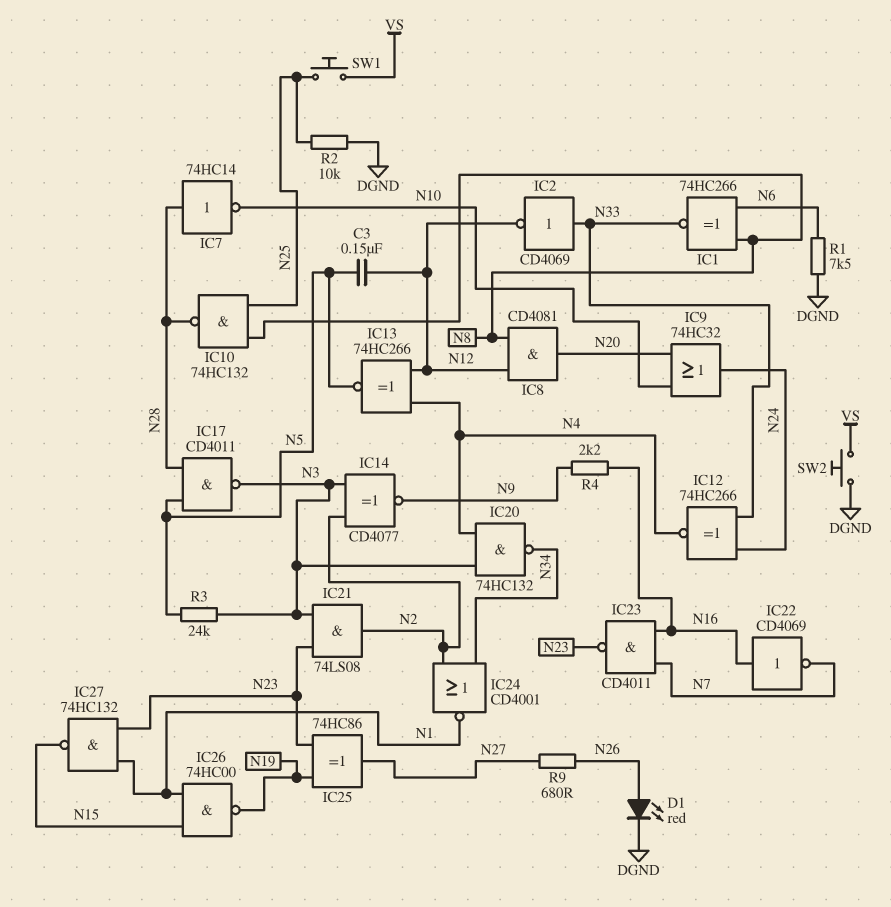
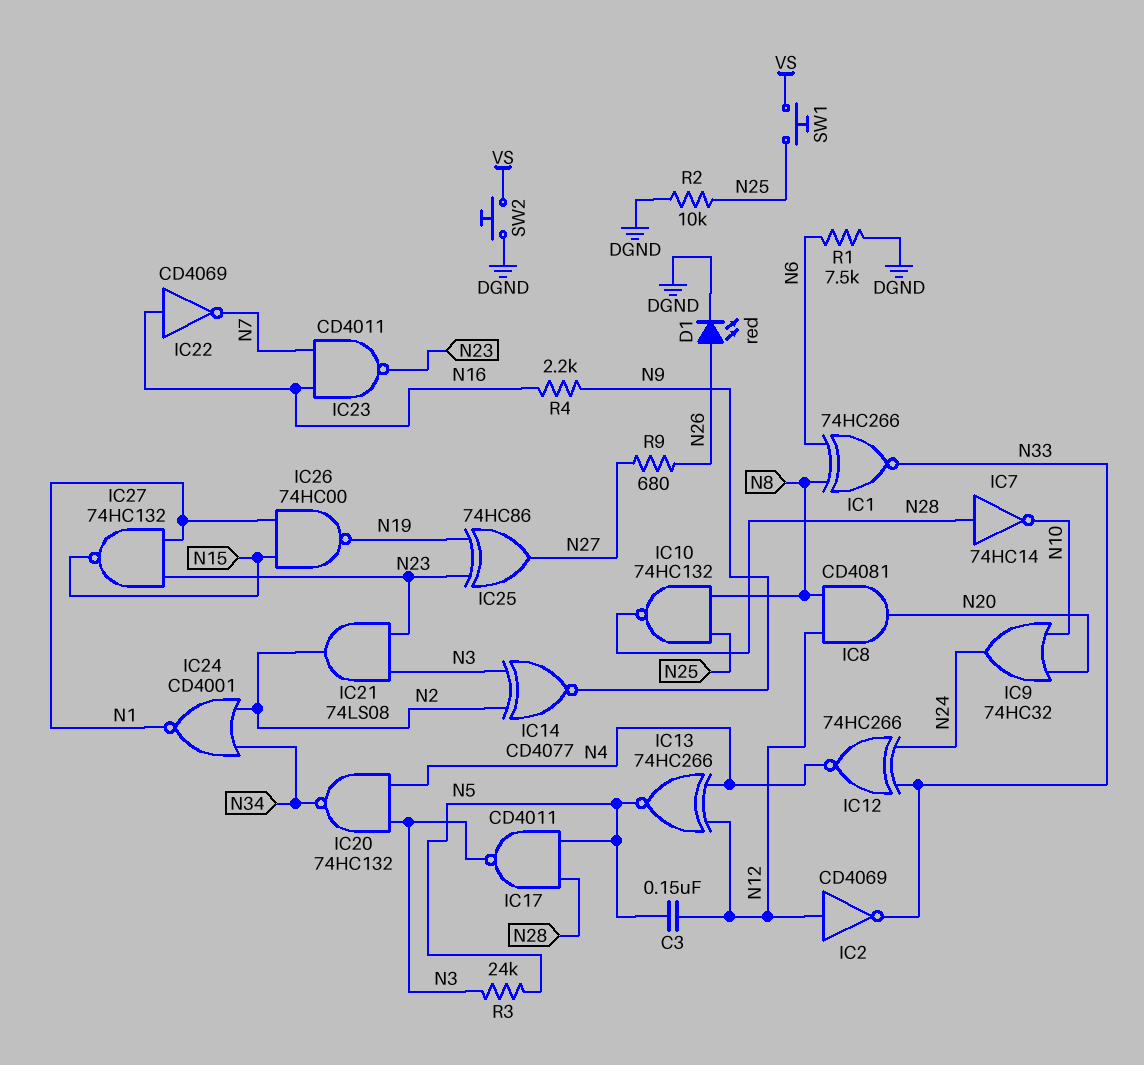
IC2: NOT CD4069 (in N33, out N12) -> NOT CD4069 (in N12, out N33)

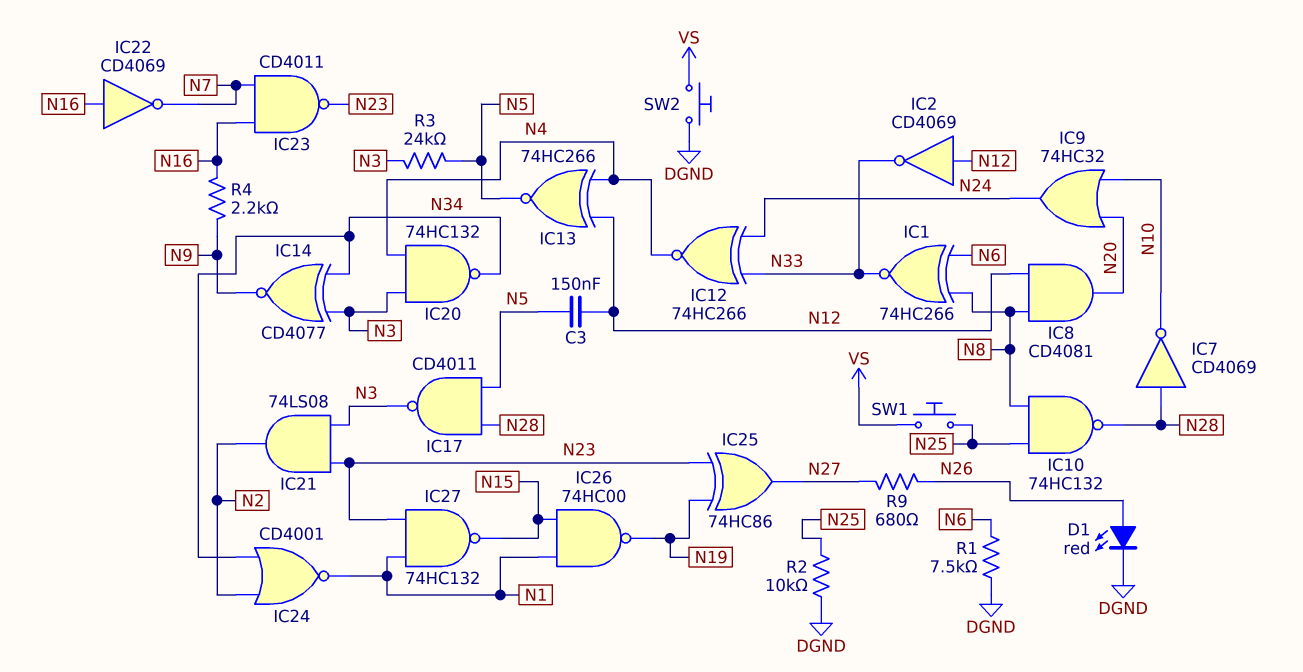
IC7: NOT 74HC14 (in N28, out N10) -> NOT CD4069 (in N28, out N10)
IC14: XNOR CD4077 (in N2, in N3, out N9) -> XNOR CD4077 (in N3, in N34, out N9)

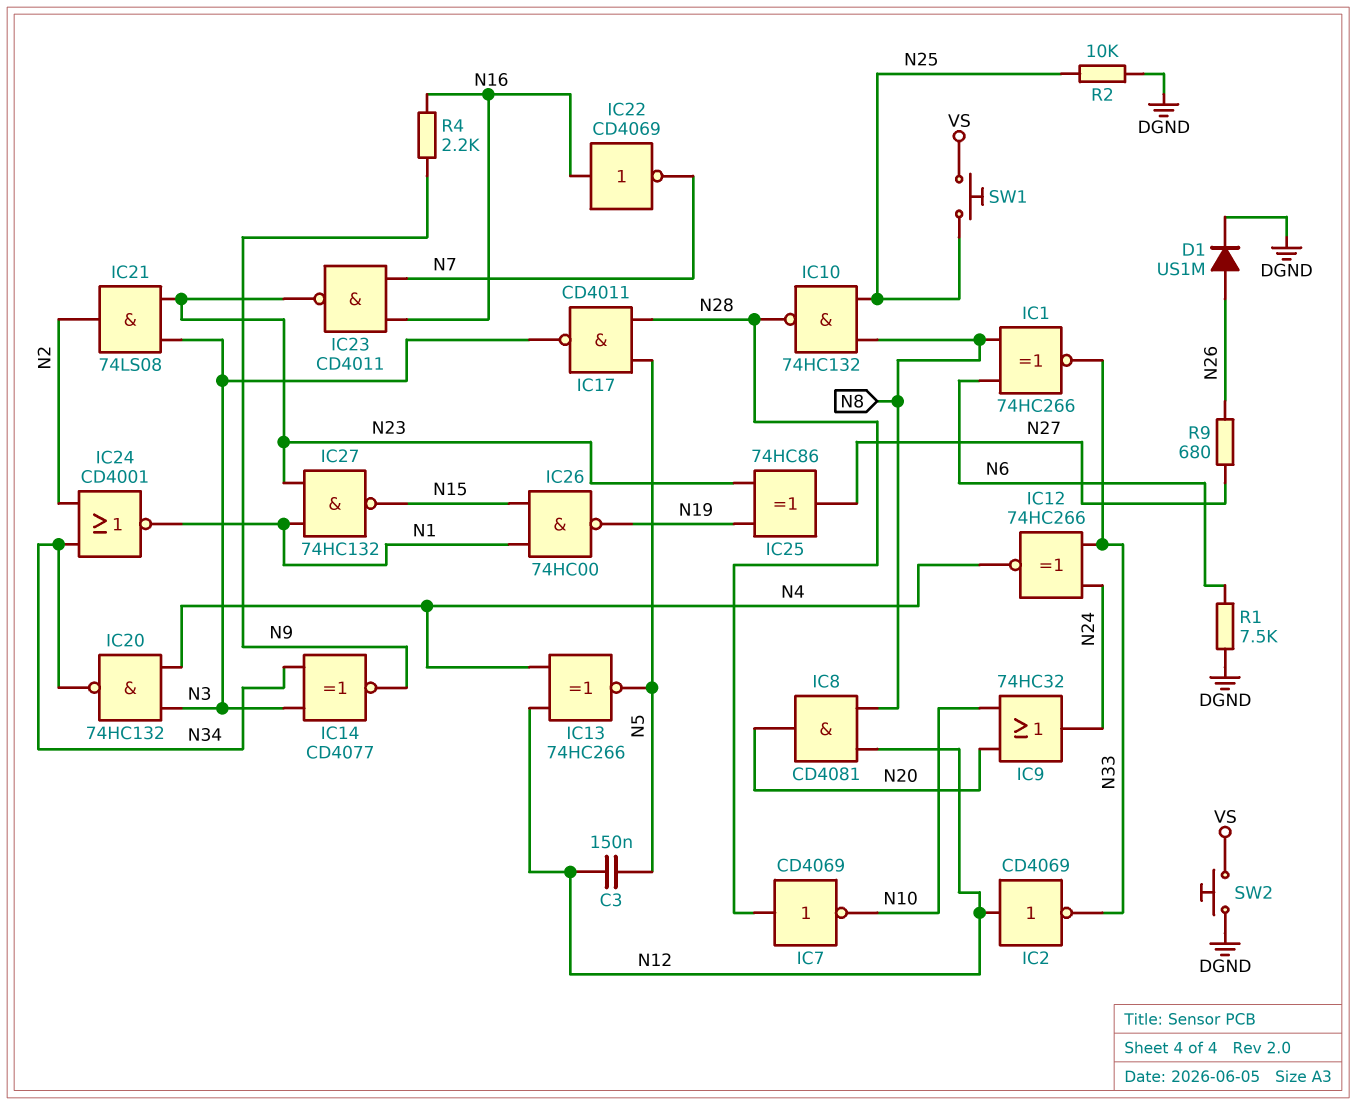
D1: LED red (A N26, K DGND) -> diode US1M (A N26, K DGND)
R3: 24k (N3, N5) -> none

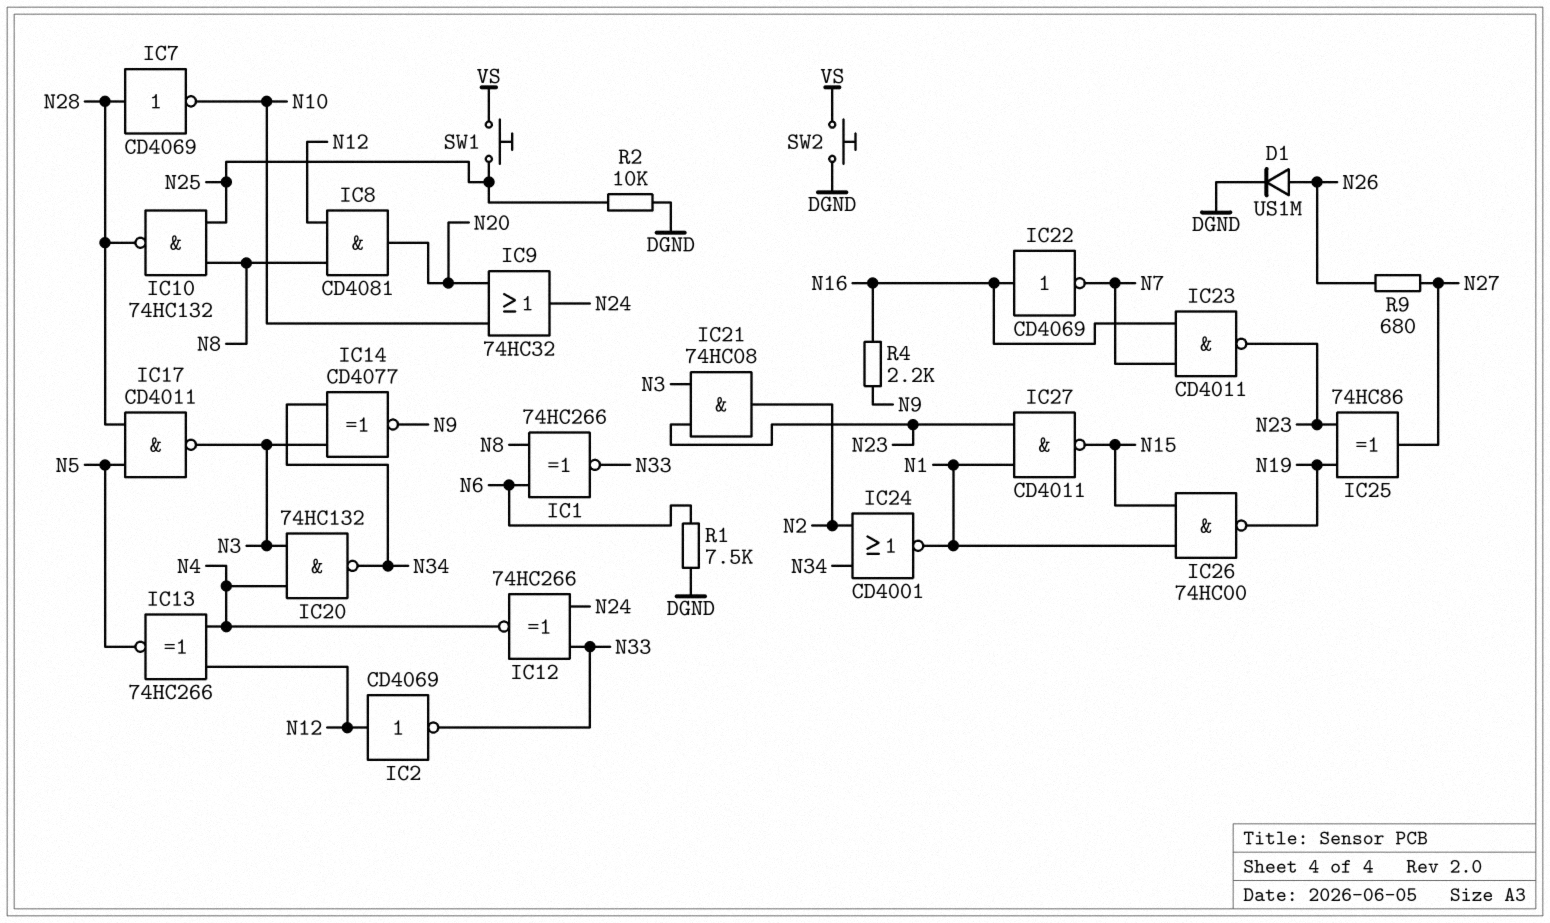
C3: 150nF (N5, N12) -> none
IC21: AND 74LS08 (in N3, in N23, out N2) -> AND 74HC08 (in N3, in N23, out N2)
IC27: NAND 74HC132 (in N1, in N23, out N15) -> NAND CD4011 (in N1, in N23, out N15)

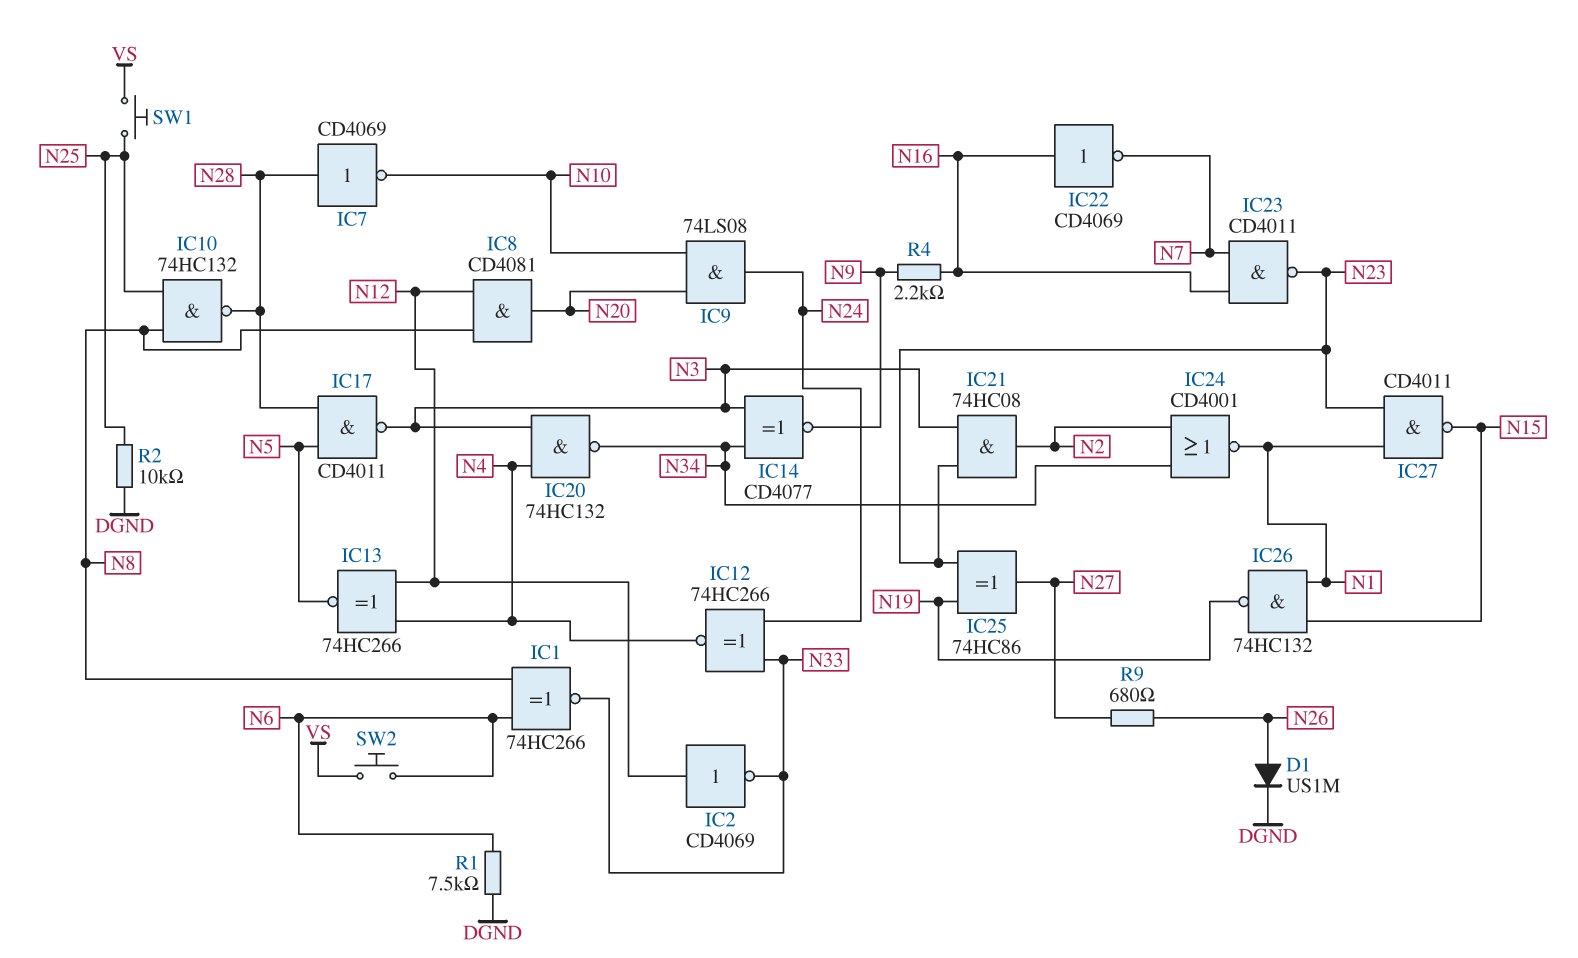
IC9: OR 74HC32 (in N10, in N20, out N24) -> AND 74LS08 (in N10, in N20, out N24)
IC26: NAND 74HC00 (in N1, in N15, out N19) -> NAND 74HC132 (in N1, in N15, out N19)
SW2: button (DGND, VS) -> button (N6, VS)

